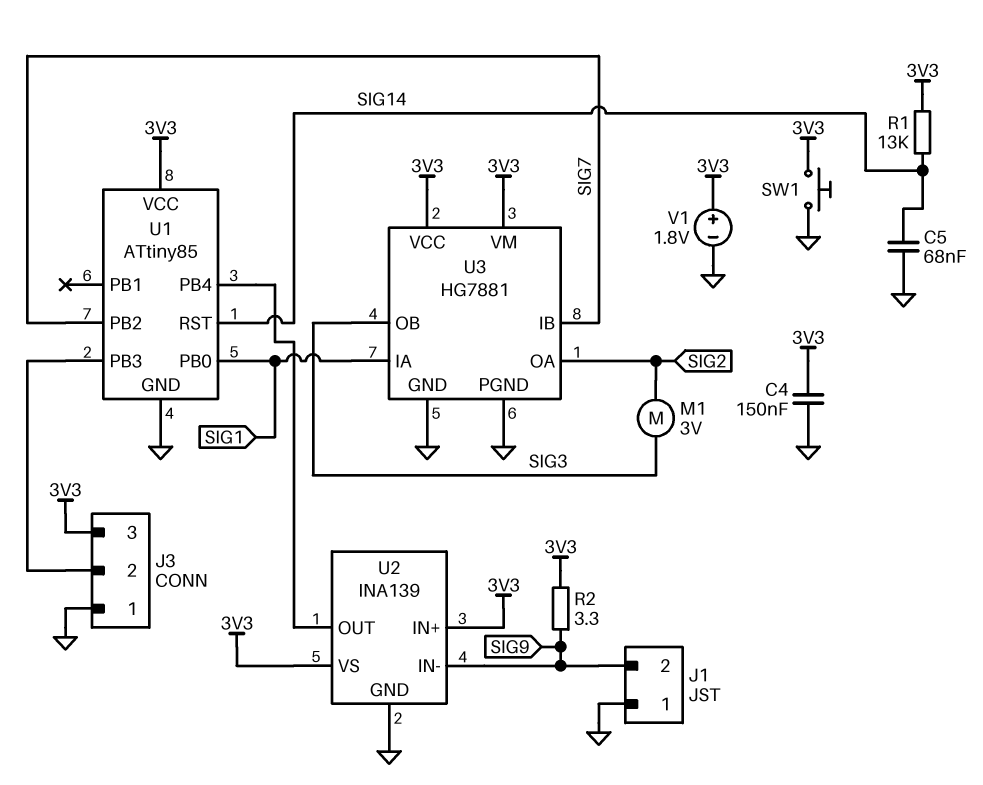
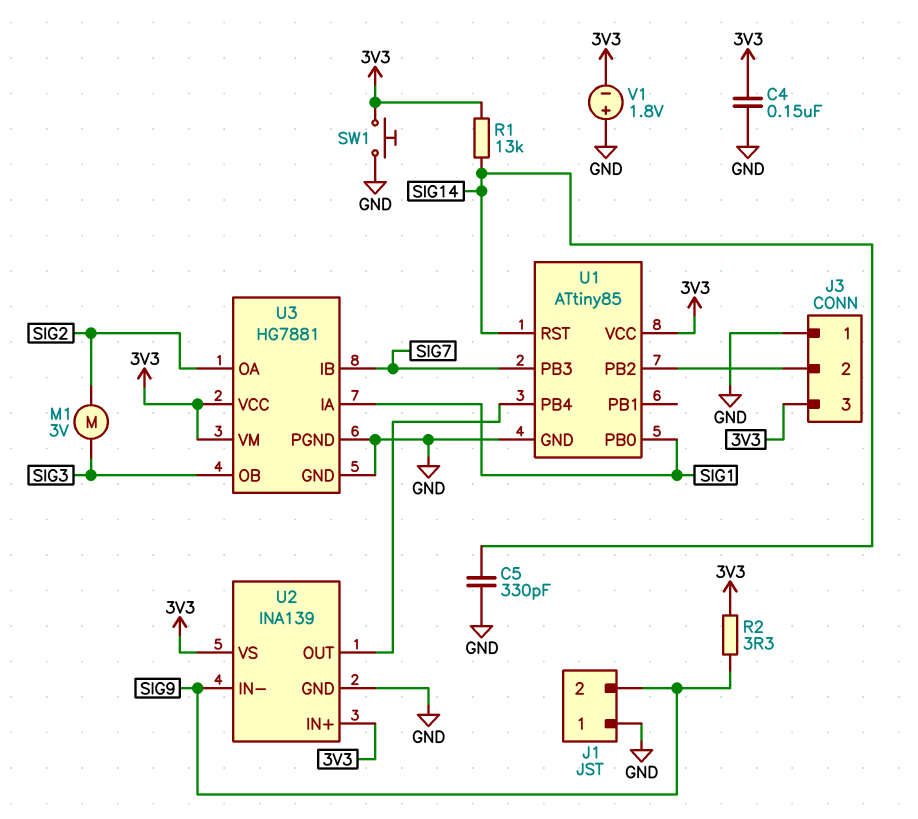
C5: 68nF (GND, SIG14) -> 330pF (GND, SIG14)
U1 pin PB2: SIG7 -> J3/2
U1 pin PB3: J3/2 -> SIG7
V1: 1.8V (plus 3V3, minus GND) -> 1.8V (plus GND, minus 3V3)

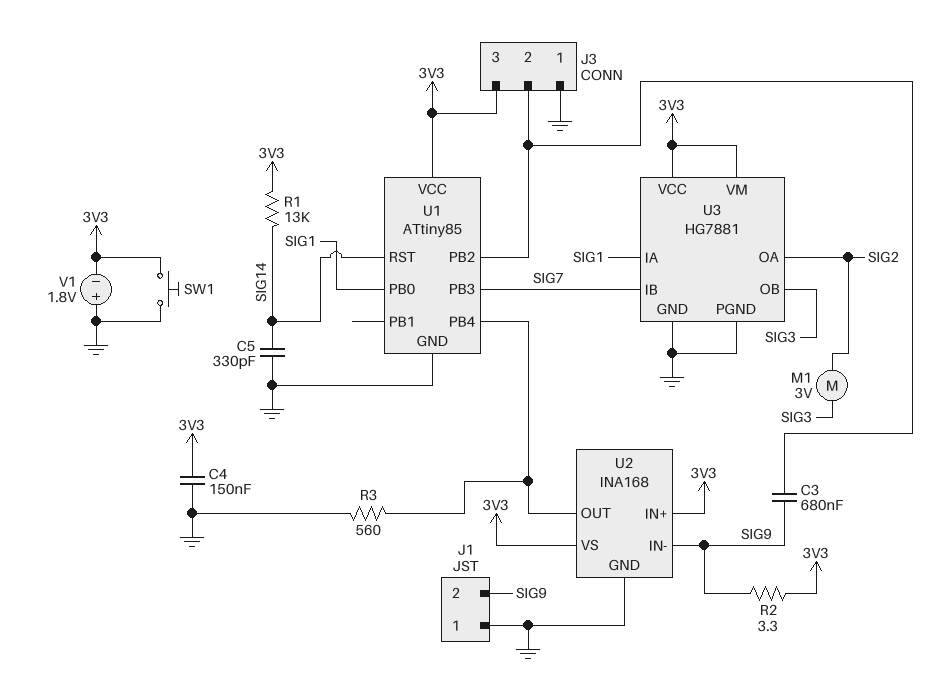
C3: none -> 680nF (J3/2, SIG9)
R3: none -> 560 (GND, U1/PB4)
U2: INA139 -> INA168

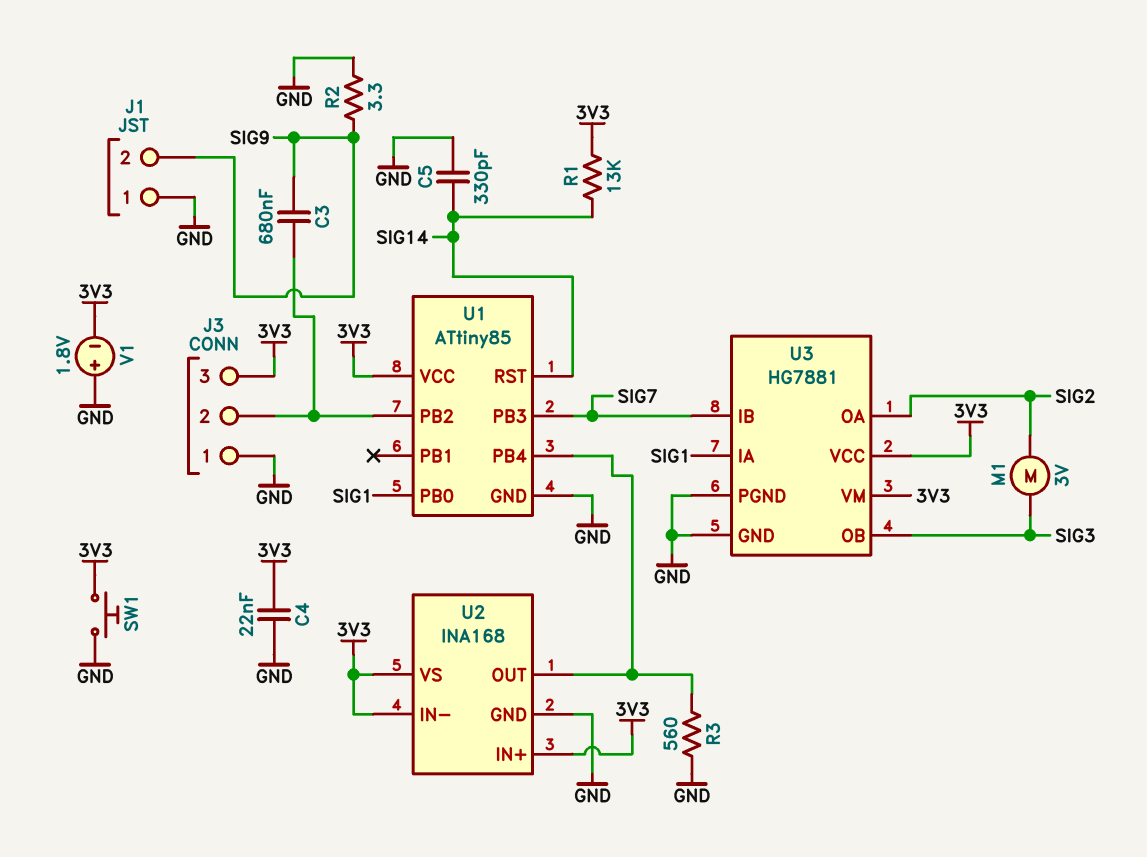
C4: 150nF (3V3, GND) -> 22nF (3V3, GND)
R2: 3.3 (3V3, SIG9) -> 3.3 (GND, SIG9)
U2 pin IN-: SIG9 -> 3V3

